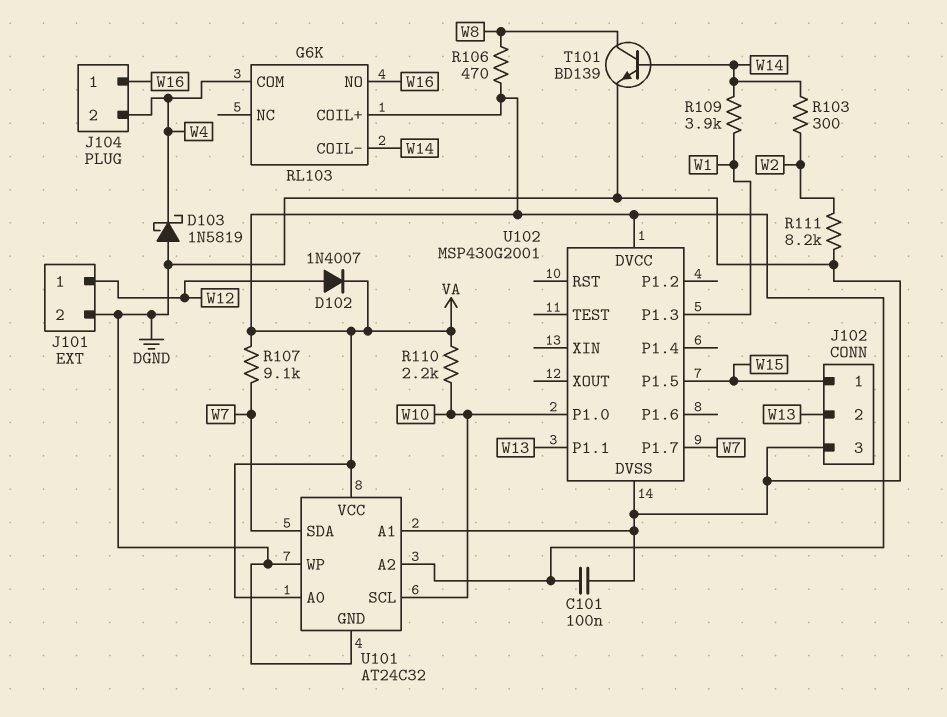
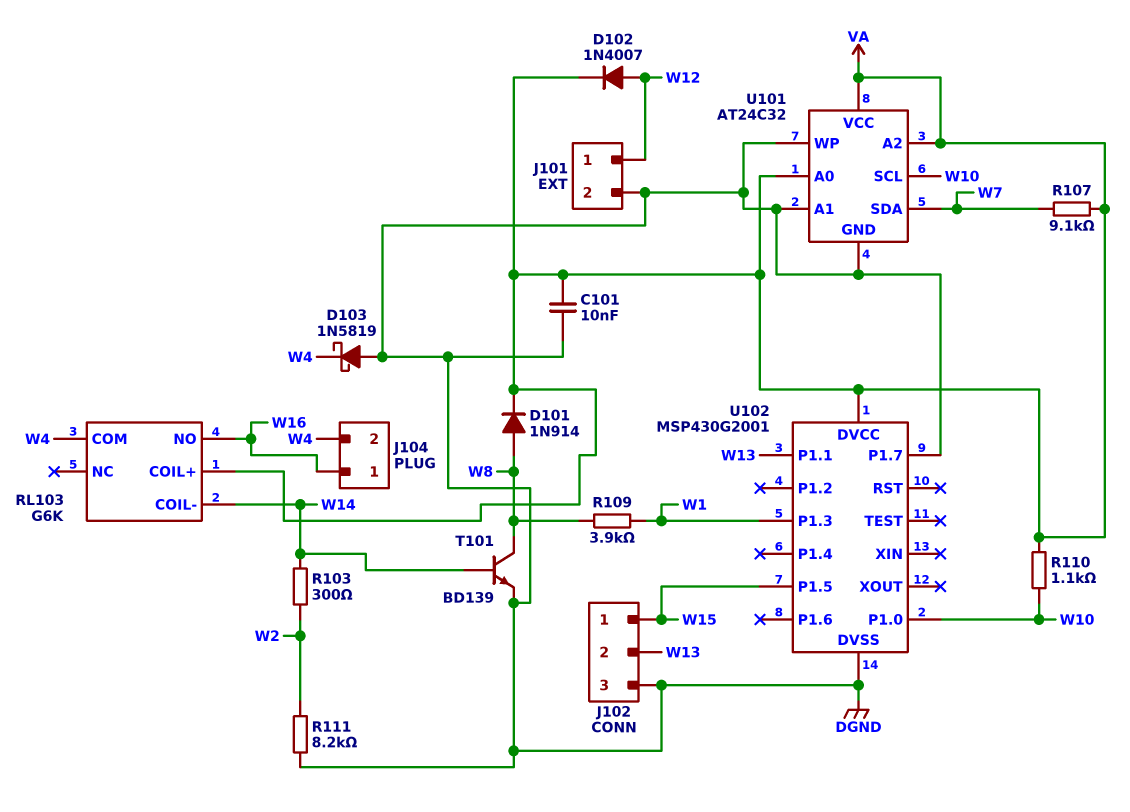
C101: 100nF (DGND, VA) -> 10nF (DGND, VA)
D101: none -> diode 1N914 (A W8, K VA)
R106: 470 (VA, W8) -> none
R109: 3.9k (W1, W14) -> 3.9k (W1, W8)
R110: 2.2k (VA, W10) -> 1.1k (VA, W10)
U102 pin P1.7: W7 -> DGND

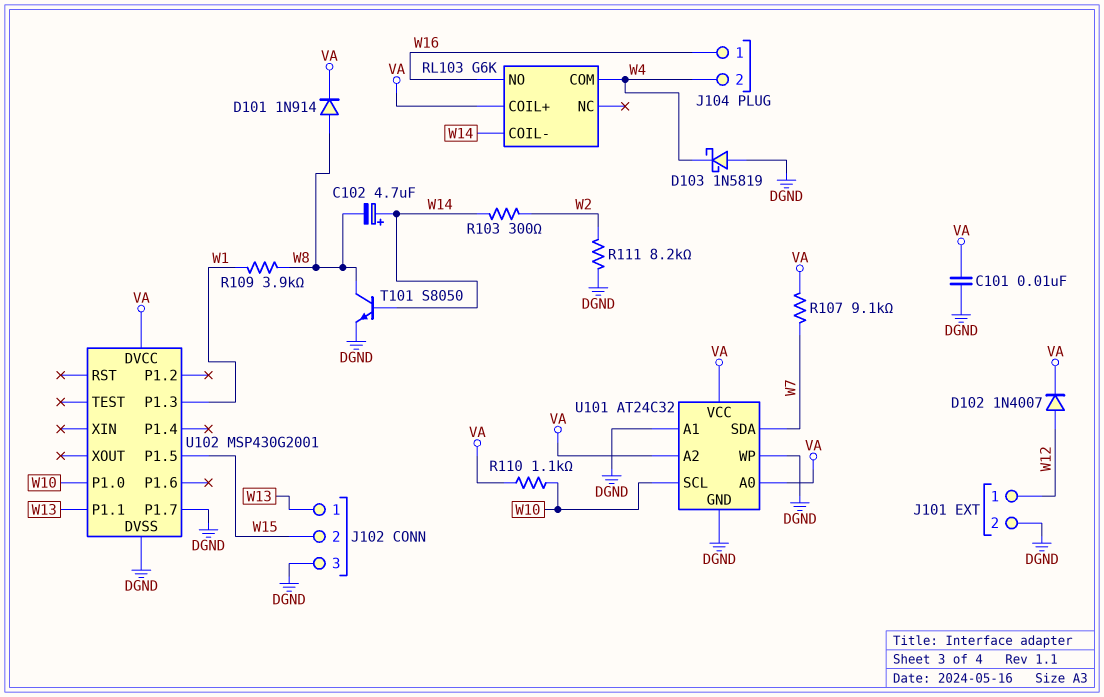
C102: none -> 4.7uF (plus W14, minus W8)
J102 pin 1: W15 -> W13
J102 pin 2: W13 -> W15
T101: NPN BD139 (B W14, C W8, E DGND) -> NPN S8050 (B W14, C W8, E DGND)

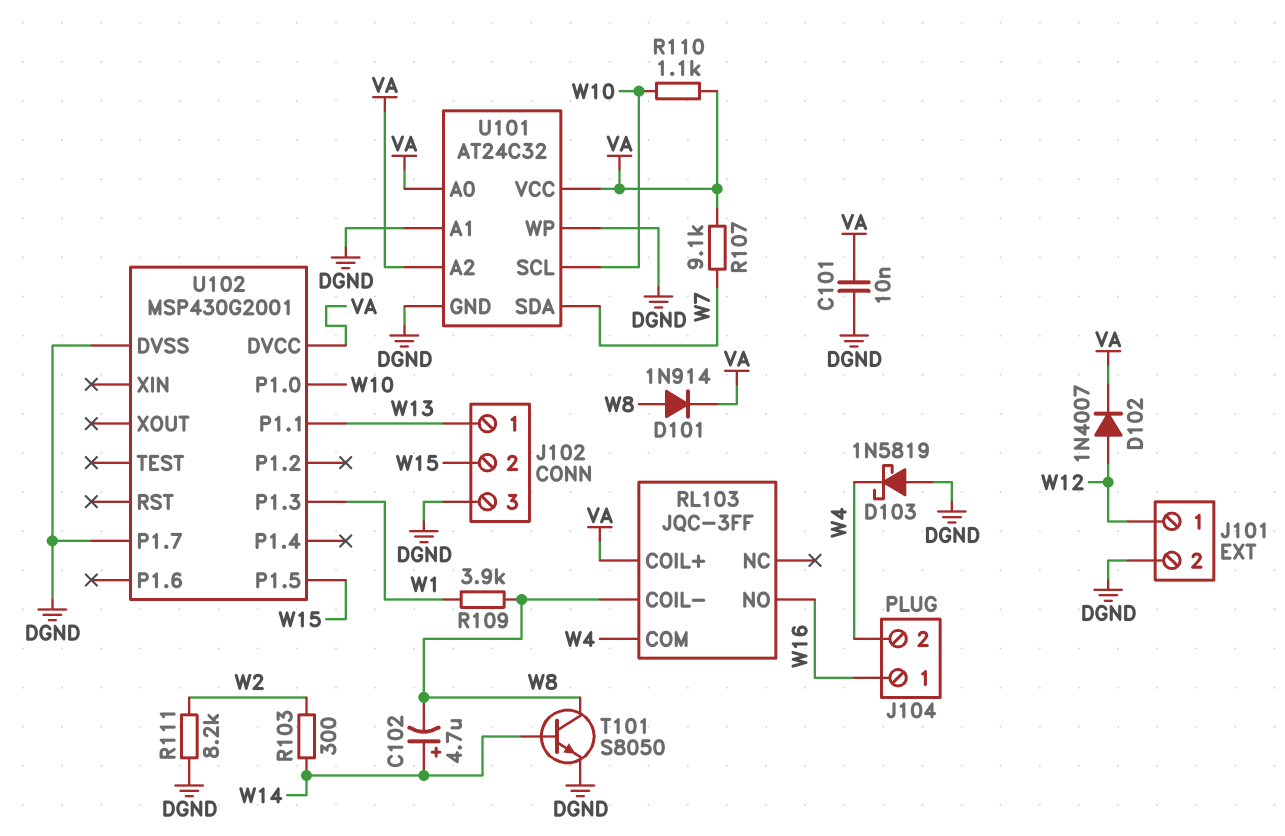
RL103: G6K -> JQC-3FF
RL103 pin COIL-: W14 -> W8

